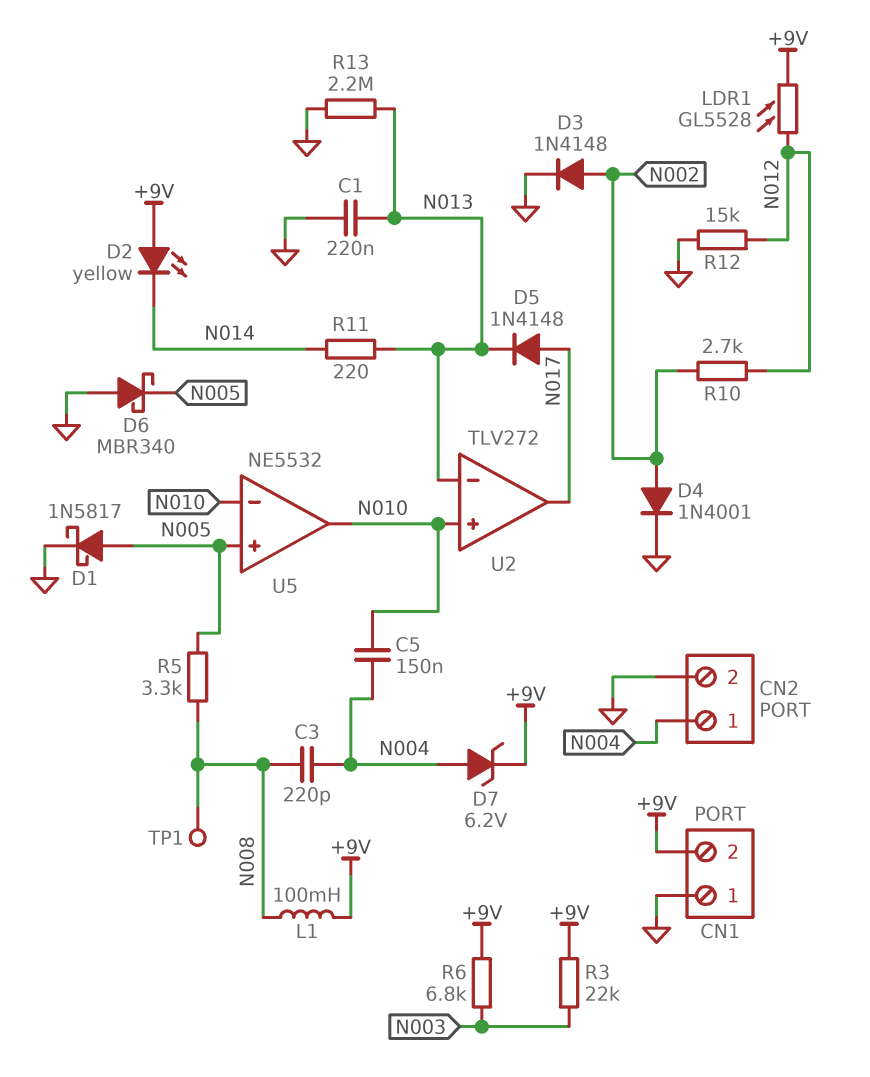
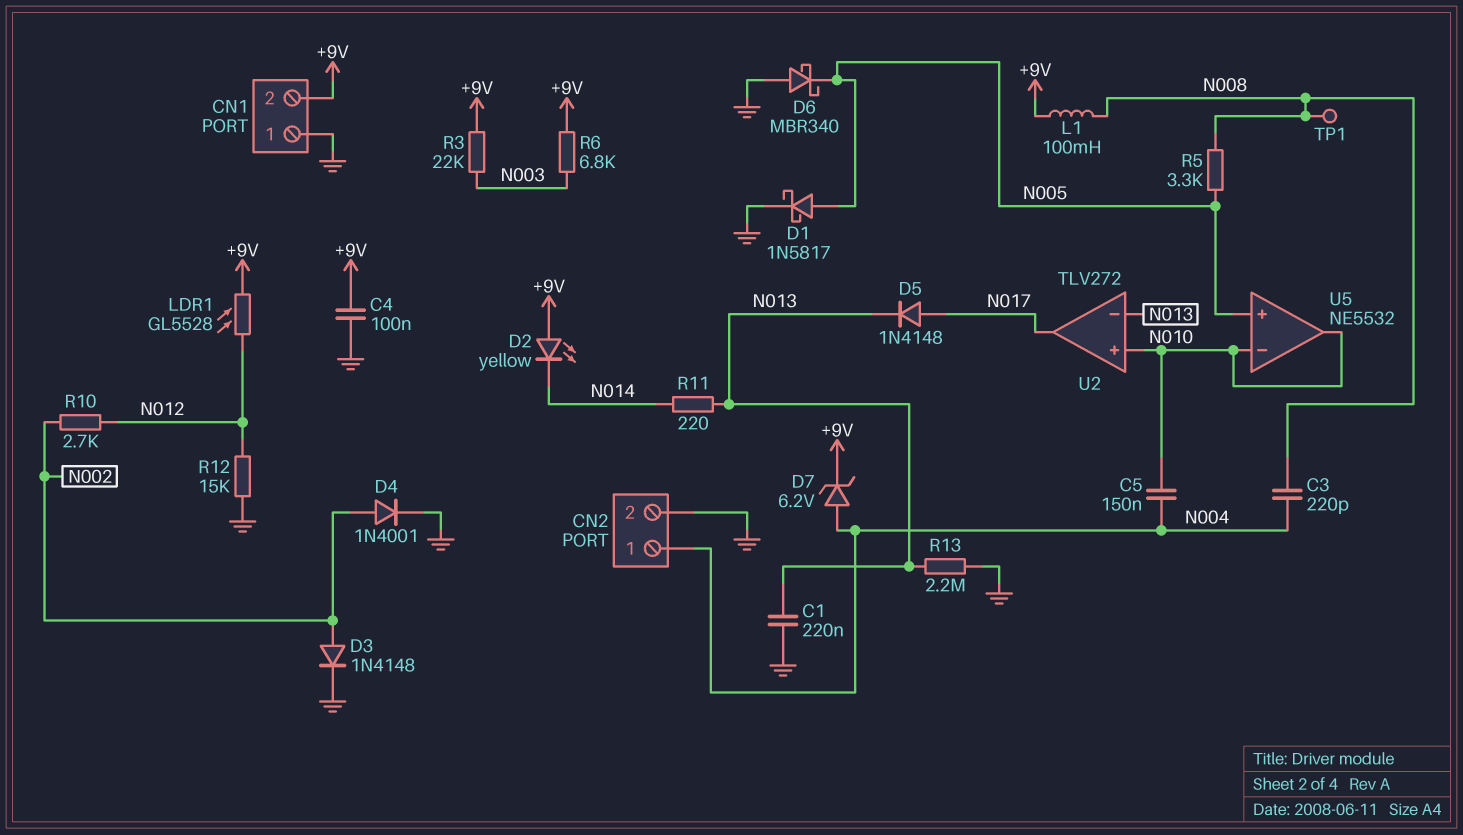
C4: none -> 100nF (+9V, GND)

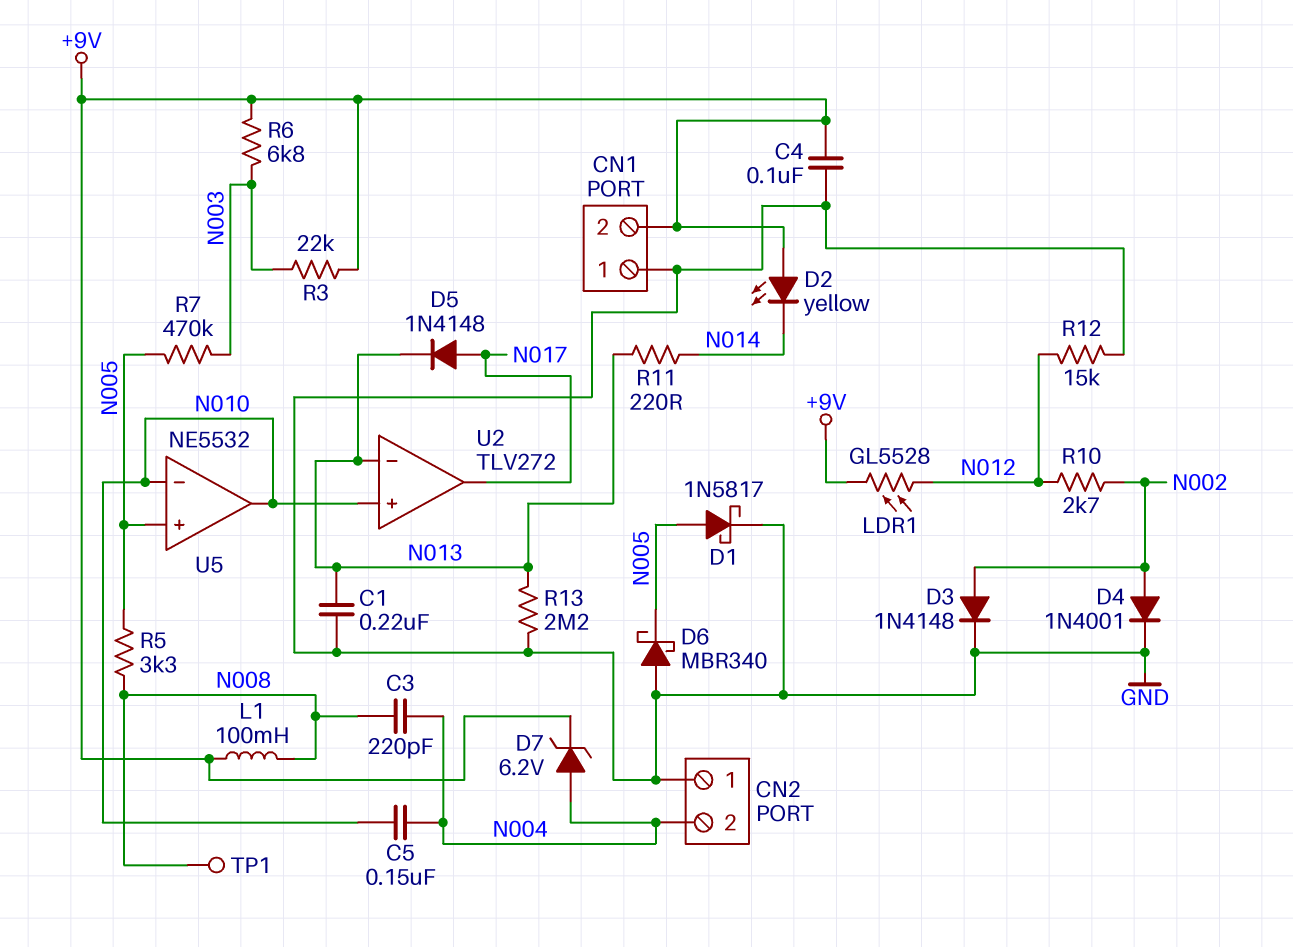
CN2 pin 1: N004 -> GND
CN2 pin 2: GND -> N004
R7: none -> 470k (N003, N005)

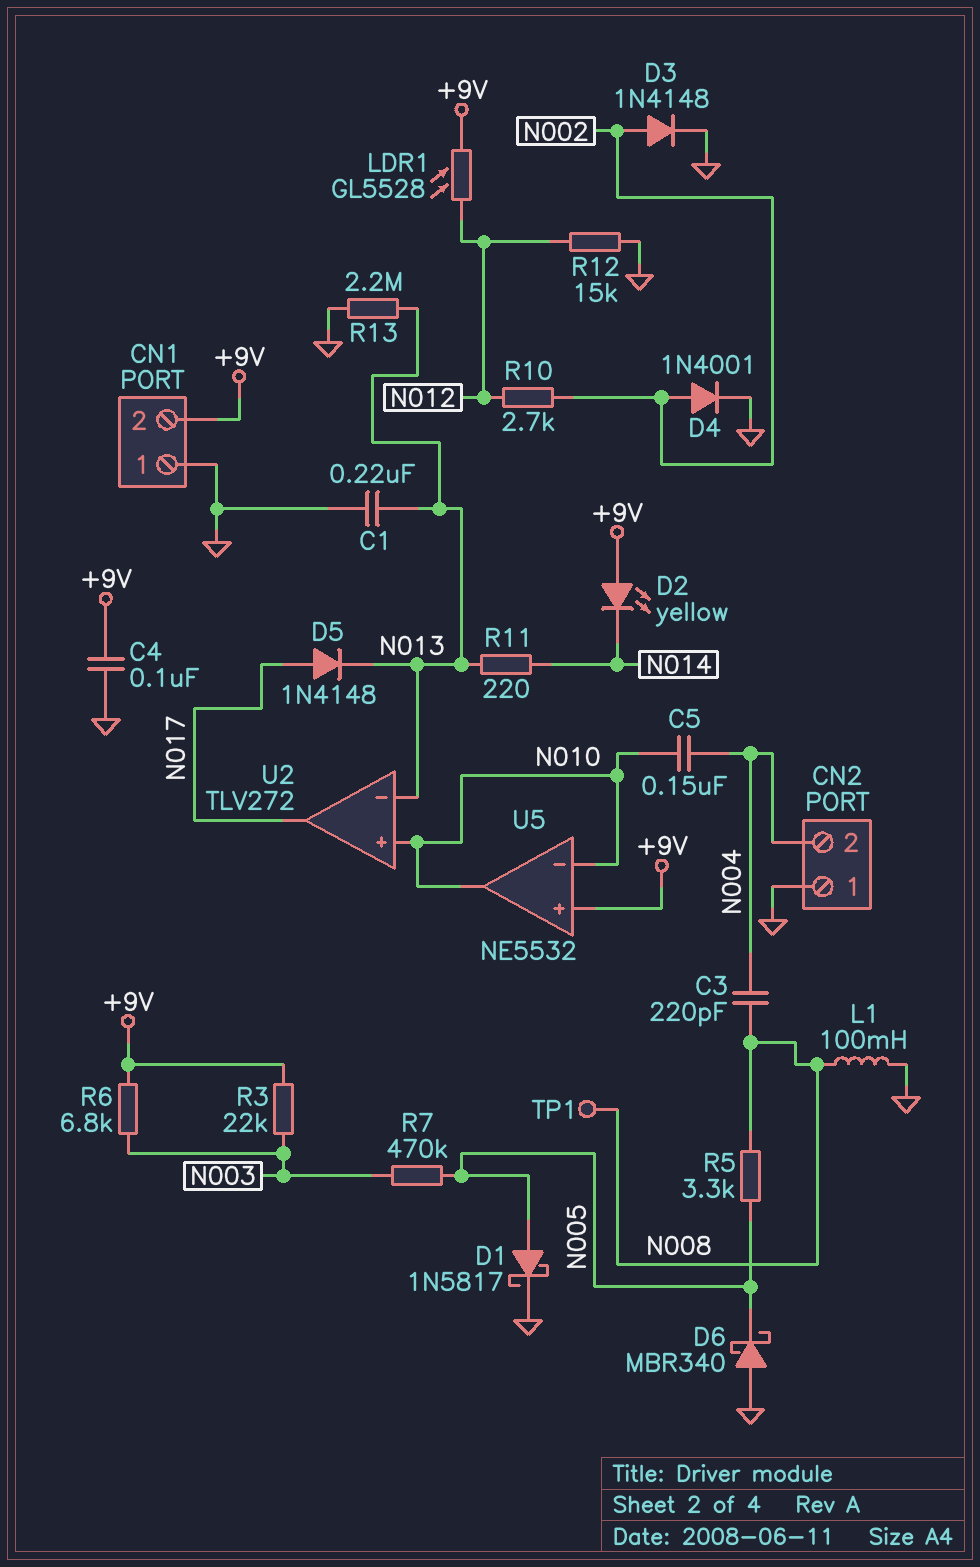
D7: zener 6.2V (A N004, K +9V) -> none
L1: 100mH (+9V, N008) -> 100mH (GND, N008)
U5 pin in+: N005 -> +9V

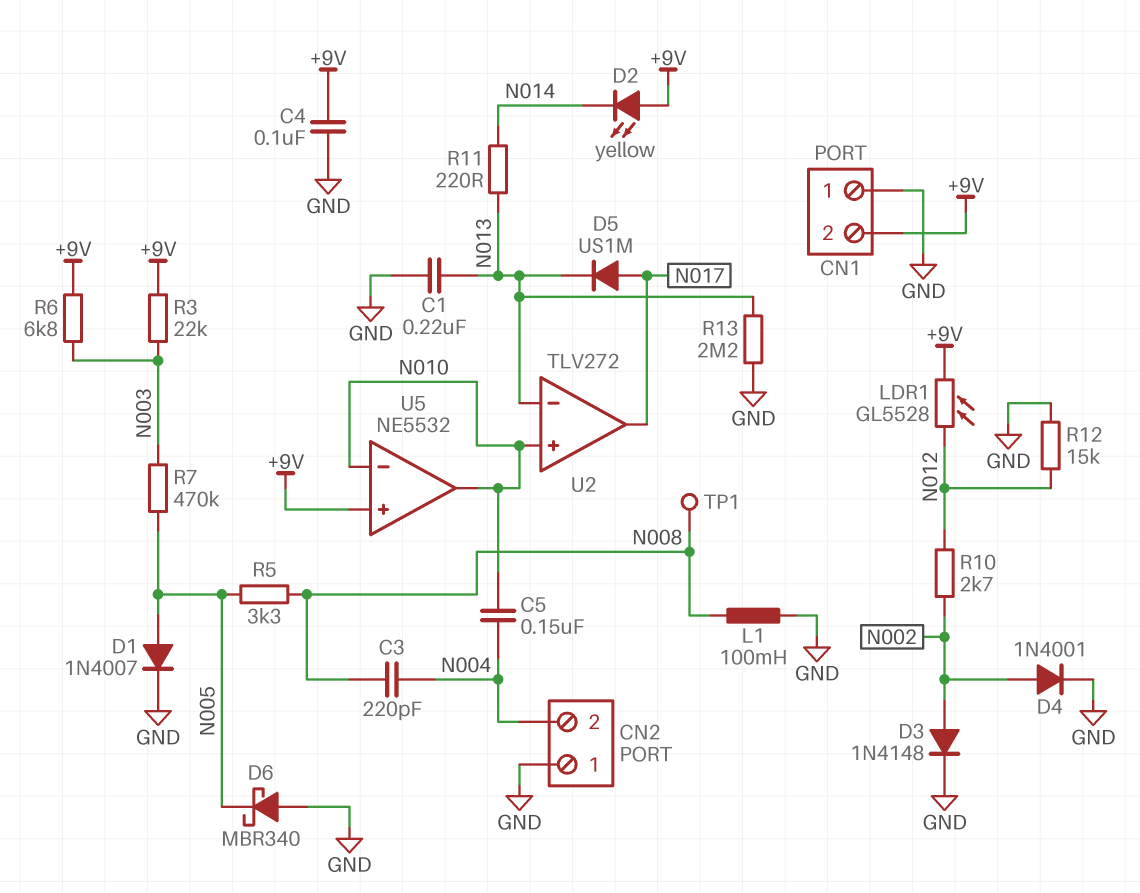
D1: schottky 1N5817 (A N005, K GND) -> diode 1N4007 (A N005, K GND)
D5: diode 1N4148 (A N017, K N013) -> diode US1M (A N017, K N013)

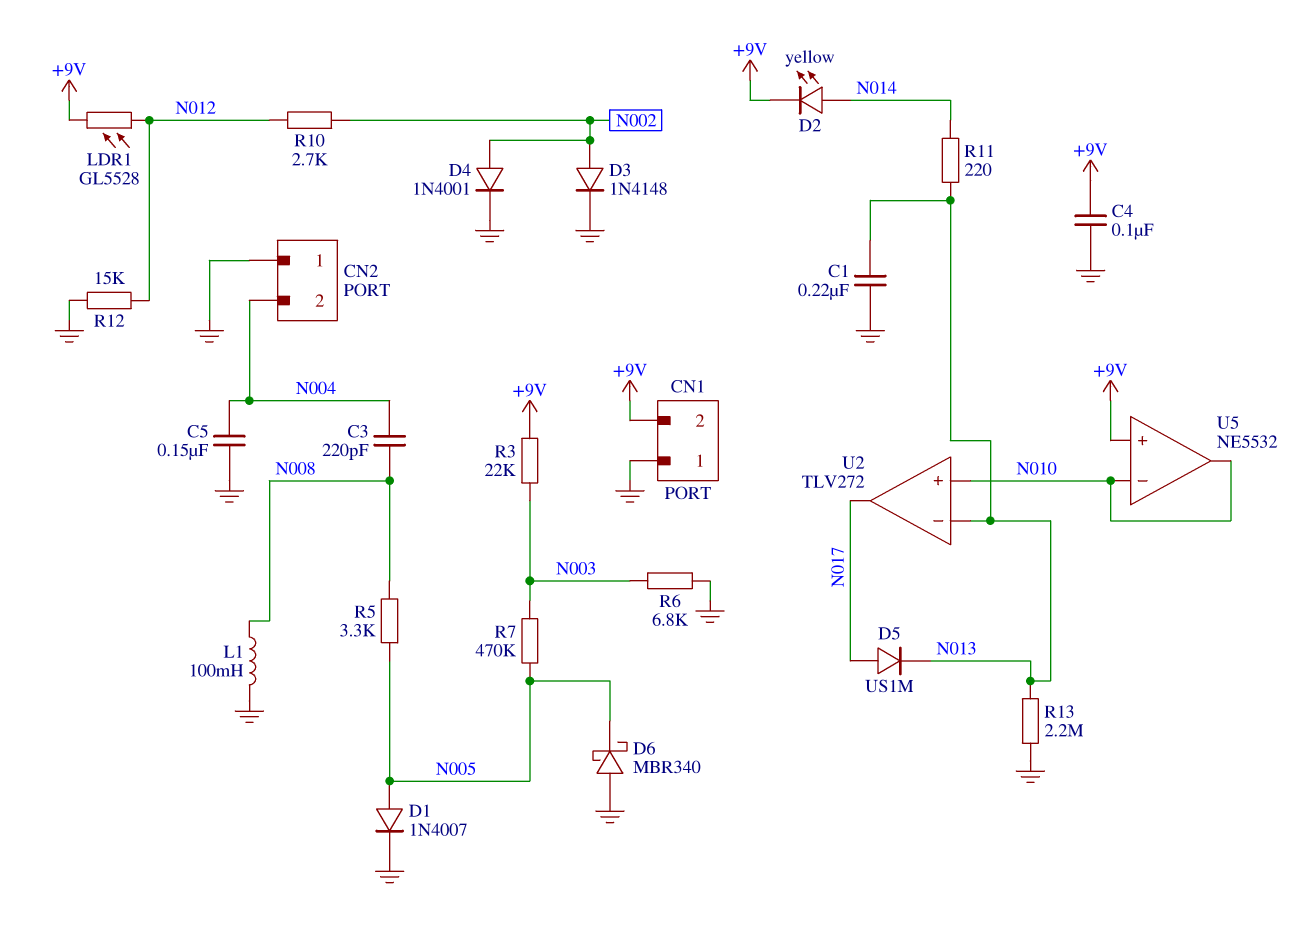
C5: 150nF (N004, N010) -> 150nF (GND, N004)
D2: LED yellow (A +9V, K N014) -> LED yellow (A N014, K +9V)
R6: 6.8k (+9V, N003) -> 6.8k (GND, N003)
TP1: test point (N008) -> none

